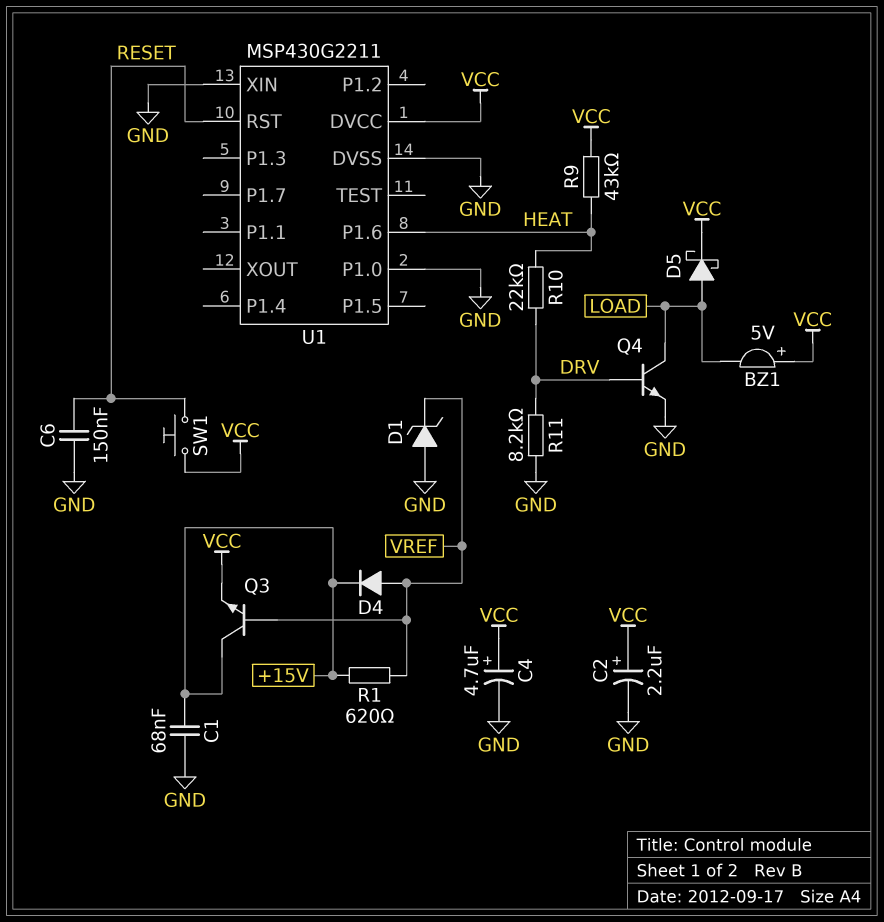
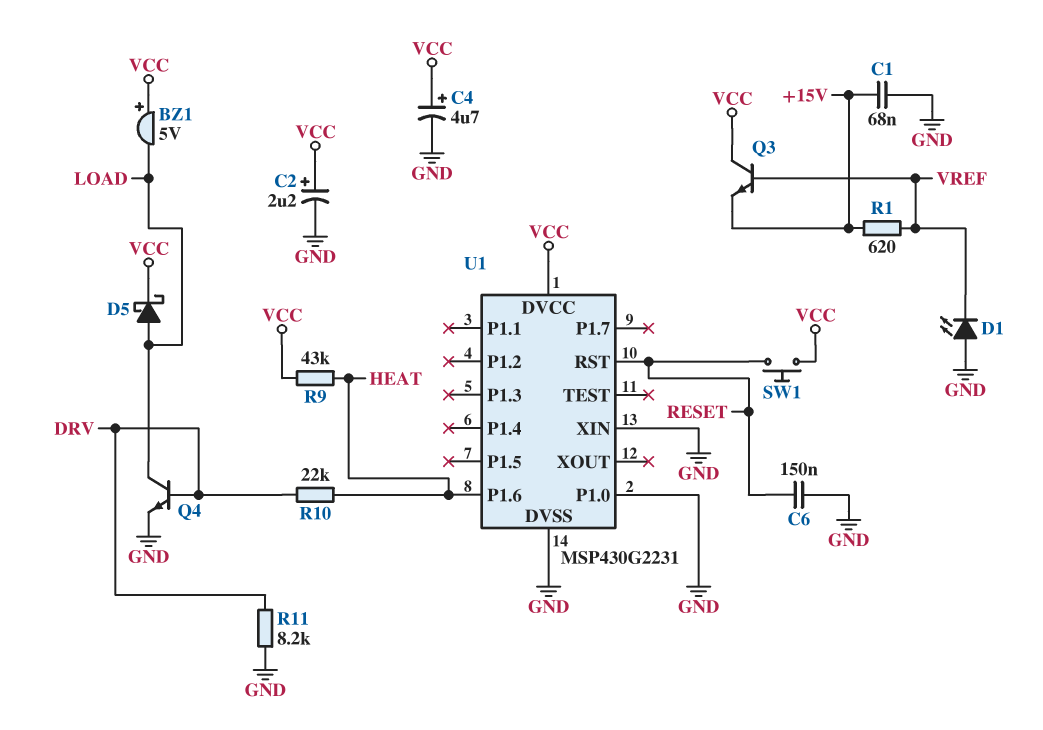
D1: zener (A GND, K VREF) -> LED (A GND, K VREF)
D4: diode (A VREF, K +15V) -> none
Q3: NPN (B VREF, C +15V, E VCC) -> NPN (B VREF, C VCC, E +15V)
U1: MSP430G2211 -> MSP430G2231

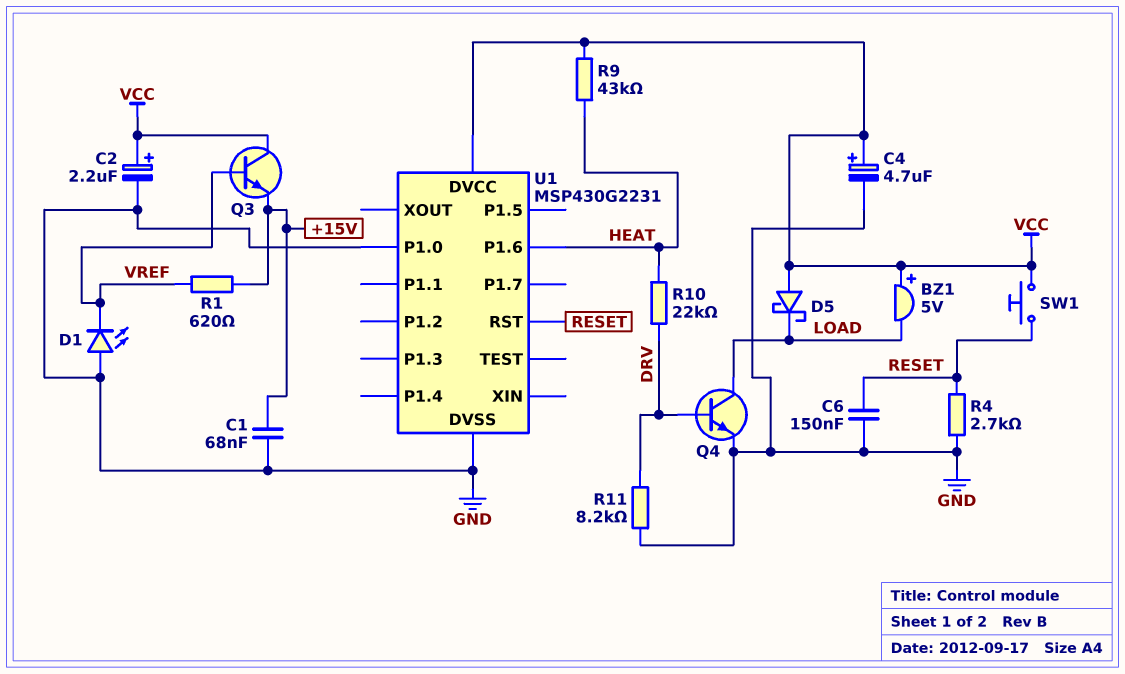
D5: schottky (A LOAD, K VCC) -> schottky (A VCC, K LOAD)
R4: none -> 2.7k (GND, RESET)
U1 pin XIN: GND -> none

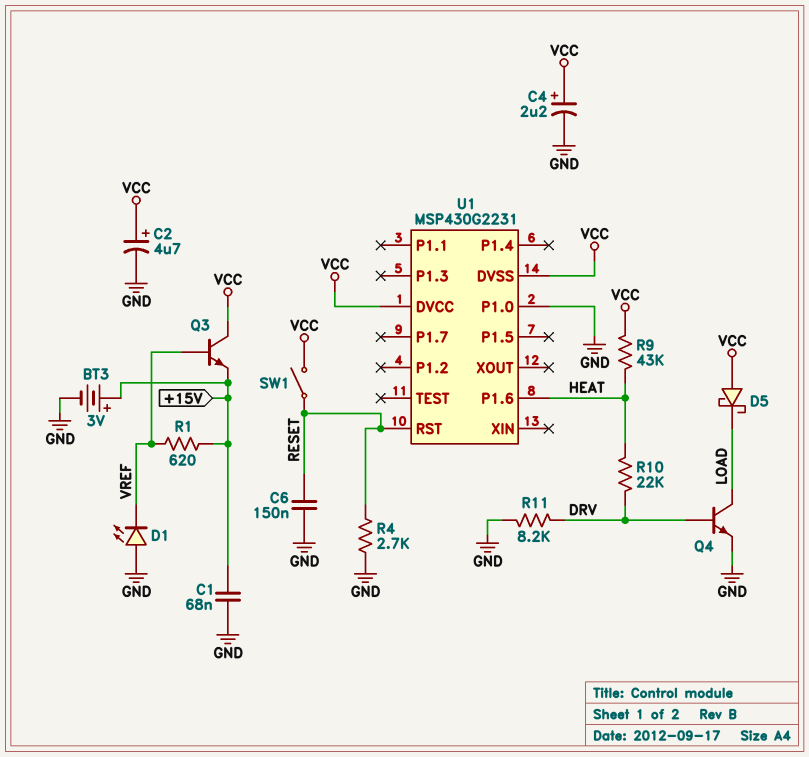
BT3: none -> 3V (plus +15V, minus GND)
BZ1: buzzer 5V (plus VCC, minus LOAD) -> none
C2: 2.2uF (plus VCC, minus GND) -> 4.7uF (plus VCC, minus GND)
C4: 4.7uF (plus VCC, minus GND) -> 2.2uF (plus VCC, minus GND)
SW1: button (RESET, VCC) -> switch (RESET, VCC)
U1 pin DVSS: GND -> VCC

